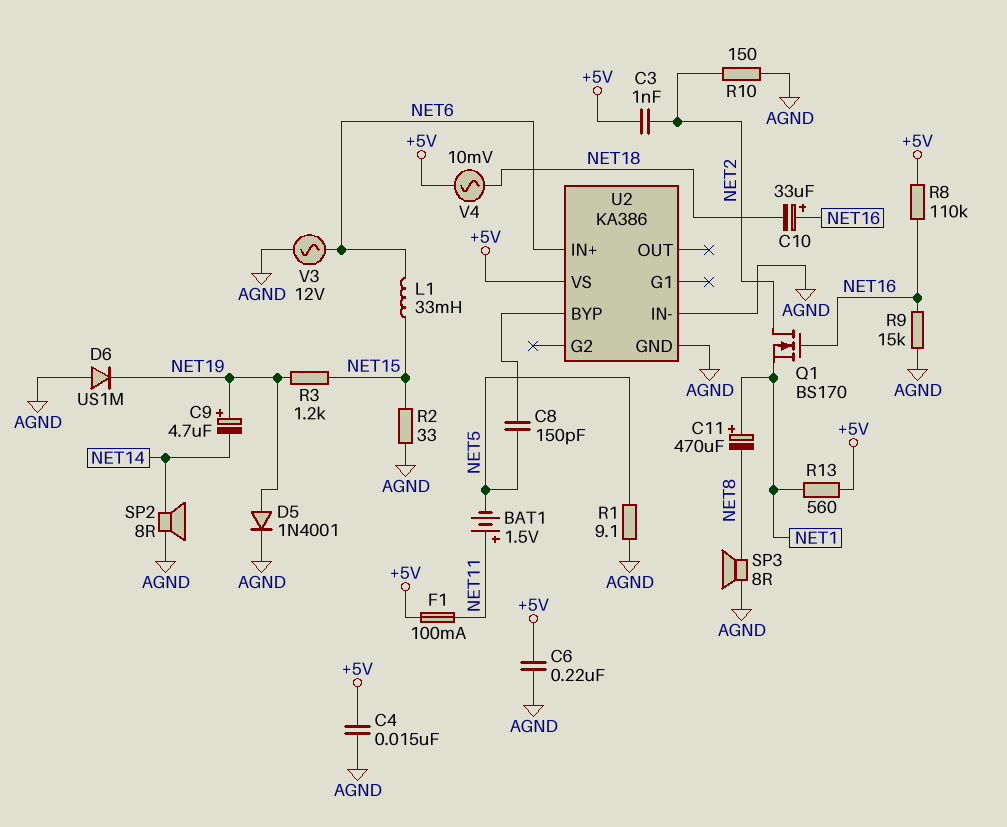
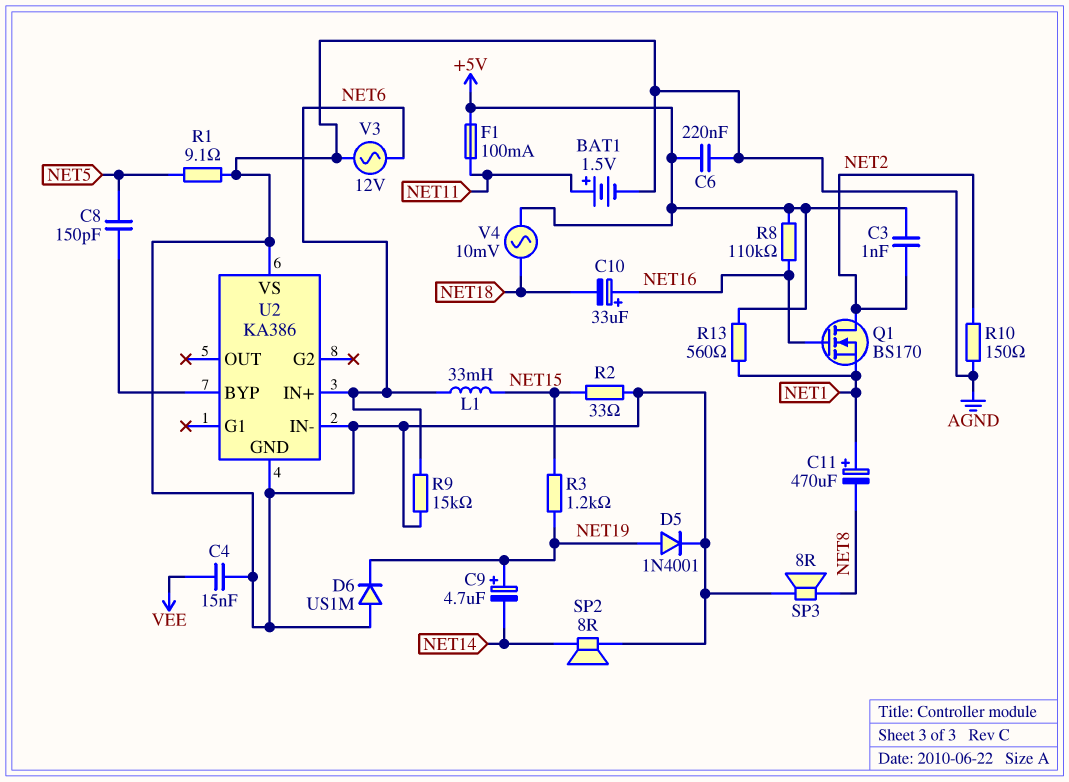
BAT1: 1.5V (plus NET11, minus NET5) -> 1.5V (plus NET11, minus AGND)
C4: 15nF (+5V, AGND) -> 15nF (AGND, VEE)
R9: 15k (AGND, NET16) -> 15k (AGND, NET6)
U2 pin VS: +5V -> AGND

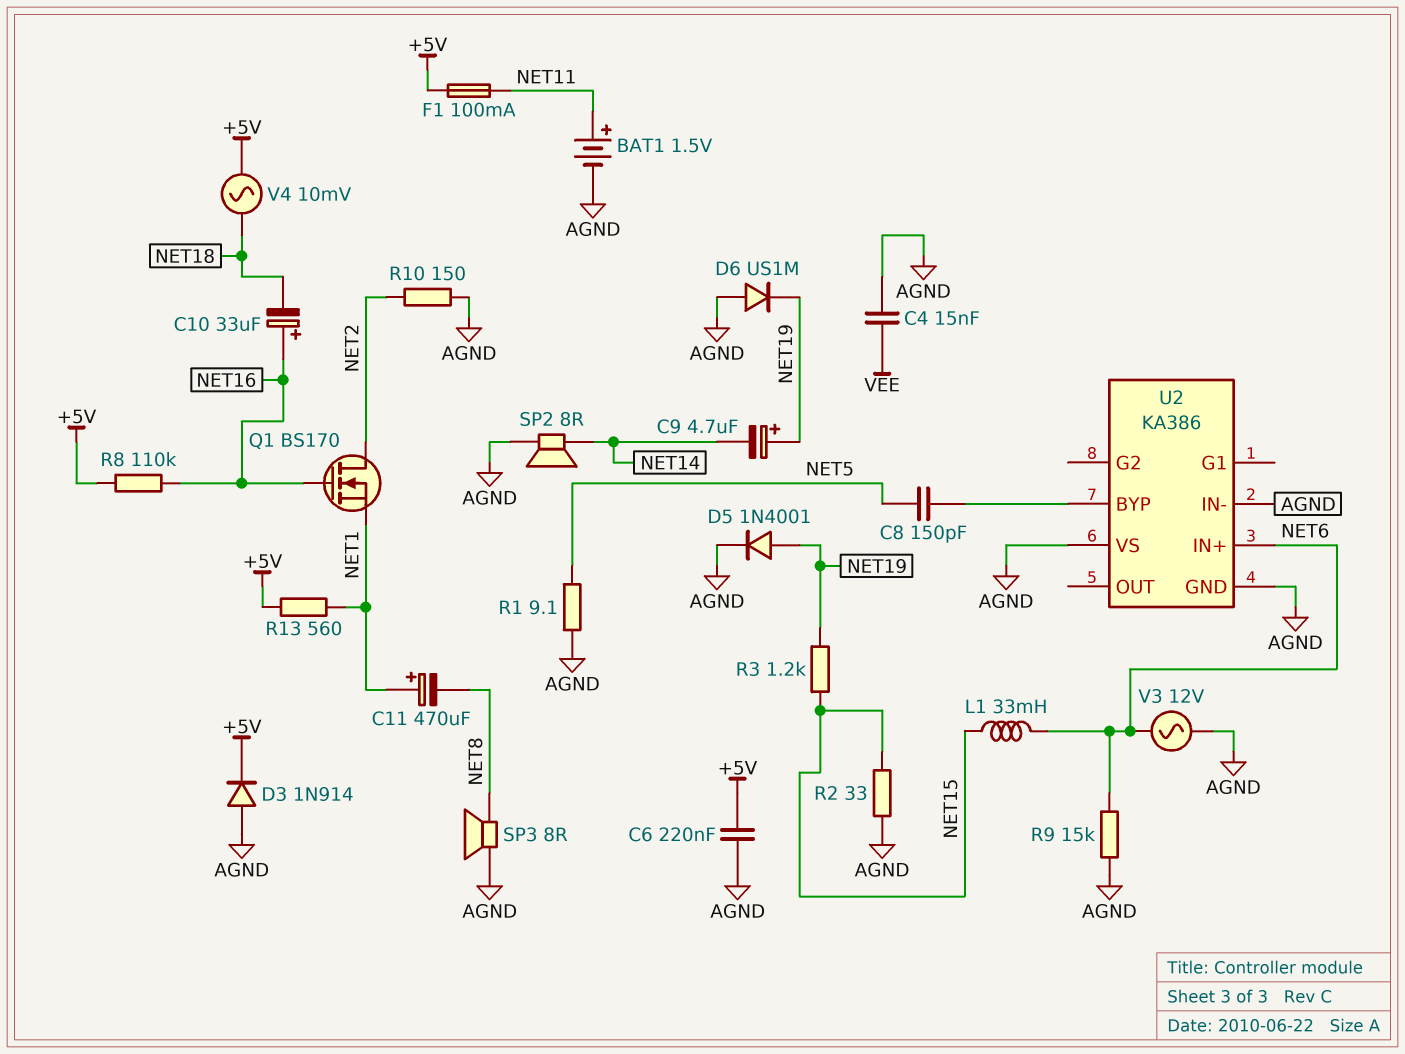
C3: 1nF (+5V, NET2) -> none
D3: none -> diode 1N914 (A AGND, K +5V)

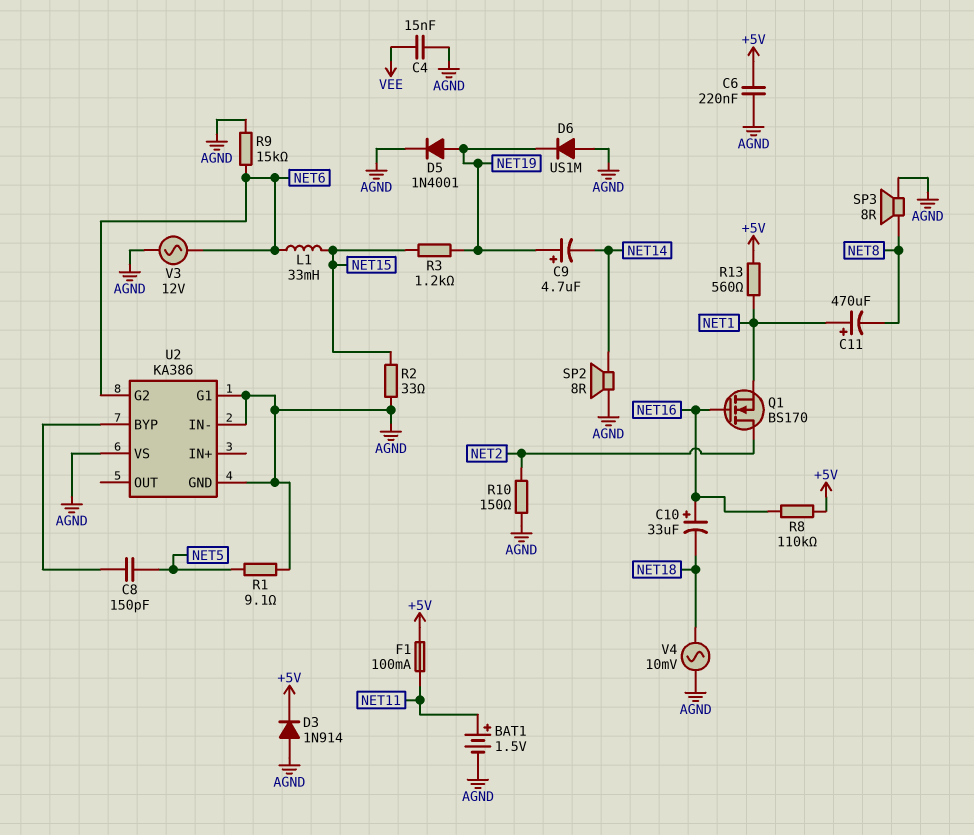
U2 pin G1: none -> AGND
U2 pin G2: none -> NET6
U2 pin IN+: NET6 -> none
V4: AC 10mV (+5V, NET18) -> AC 10mV (AGND, NET18)

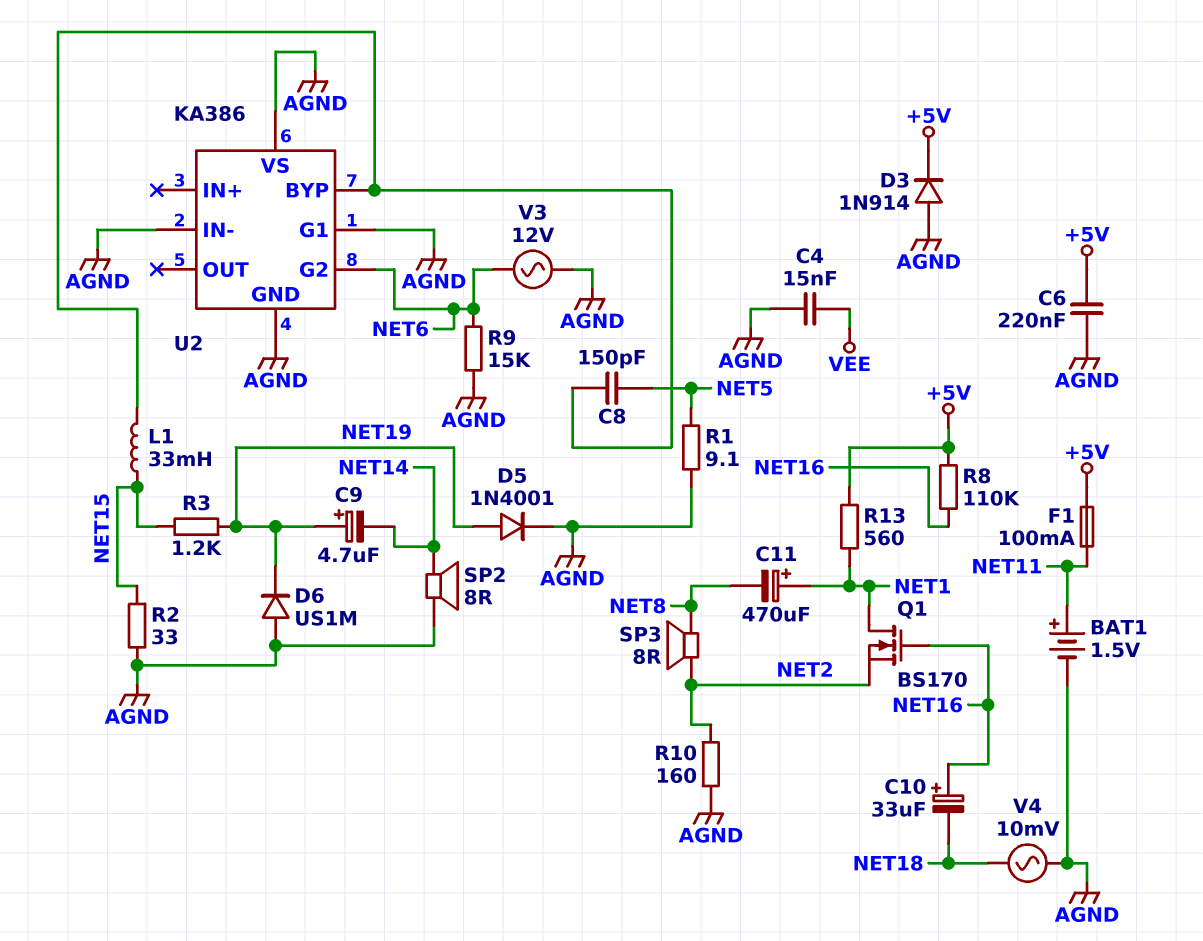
L1: 33mH (NET6, NET15) -> 33mH (NET15, U2/BYP)
Q1: NMOS BS170 (G NET16, D NET2, S NET1) -> NMOS BS170 (G NET16, D NET1, S NET2)
R10: 150 (AGND, NET2) -> 160 (AGND, NET2)
SP3: speaker 8R (AGND, NET8) -> speaker 8R (NET2, NET8)

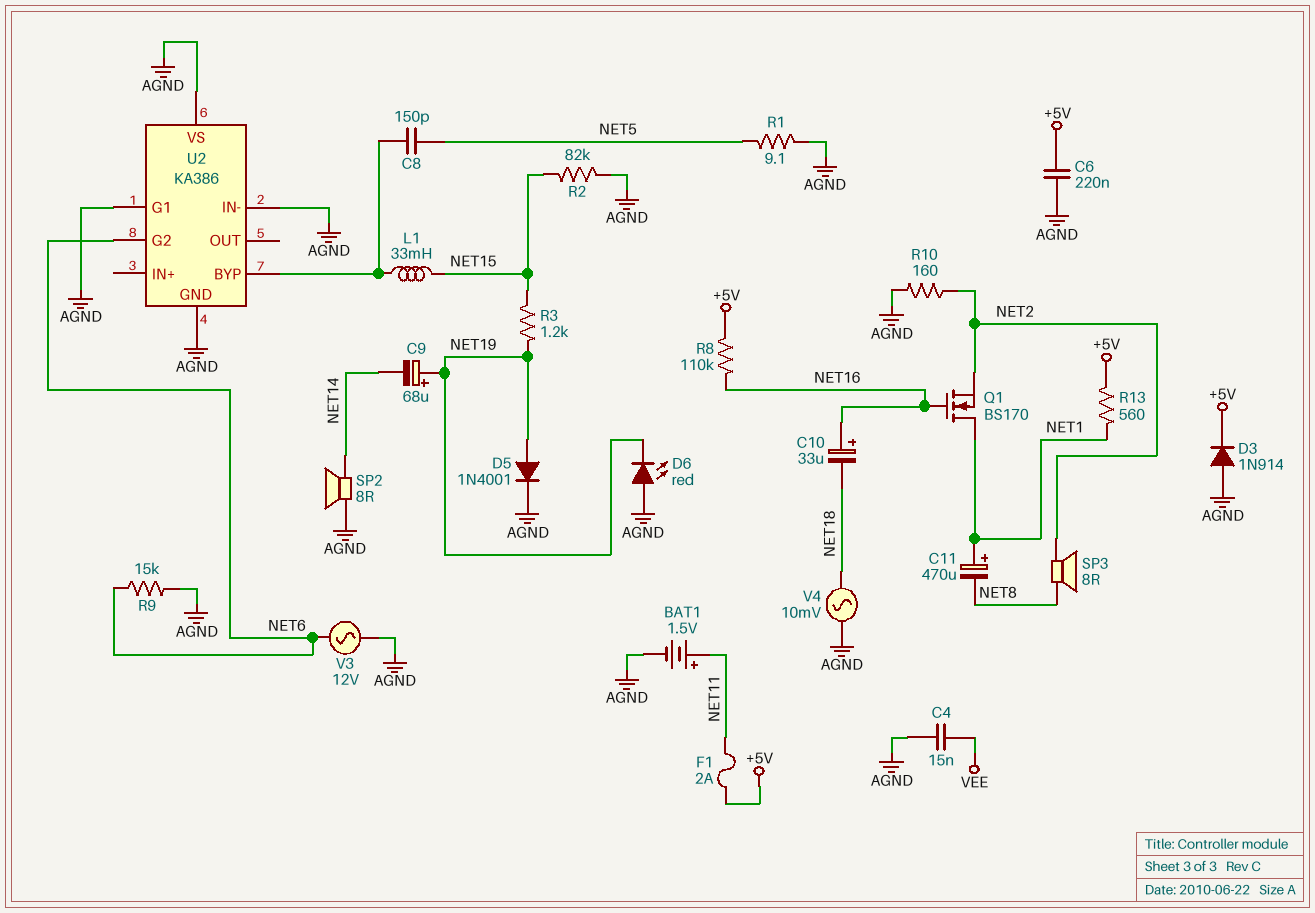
C9: 4.7uF (plus NET19, minus NET14) -> 68uF (plus NET19, minus NET14)
D6: diode US1M (A AGND, K NET19) -> LED red (A AGND, K NET19)
F1: 100mA (+5V, NET11) -> 2A (+5V, NET11)
R2: 33 (AGND, NET15) -> 82k (AGND, NET15)

